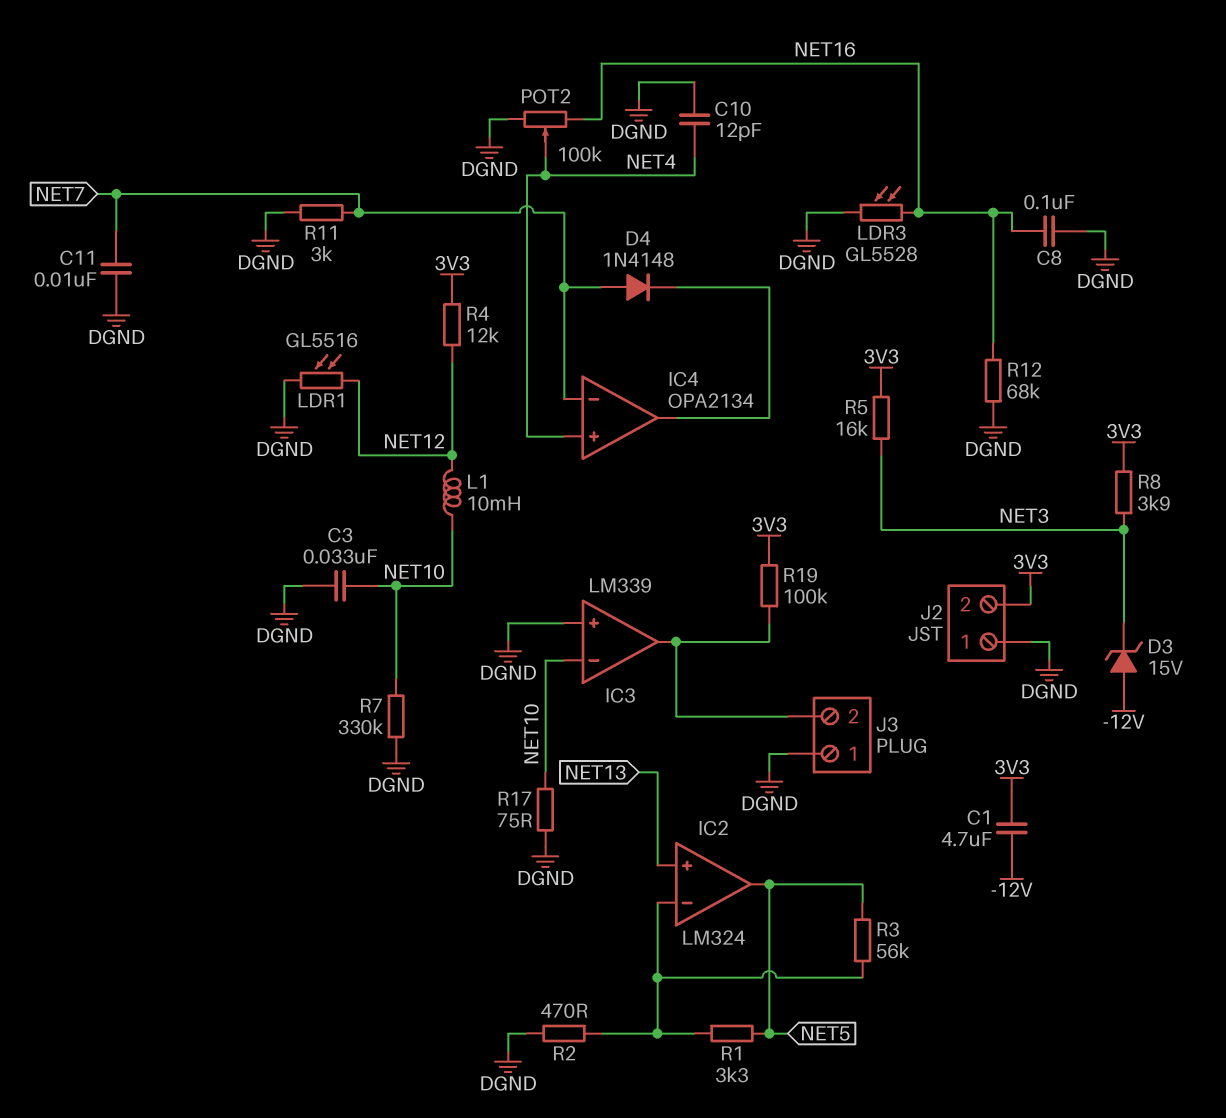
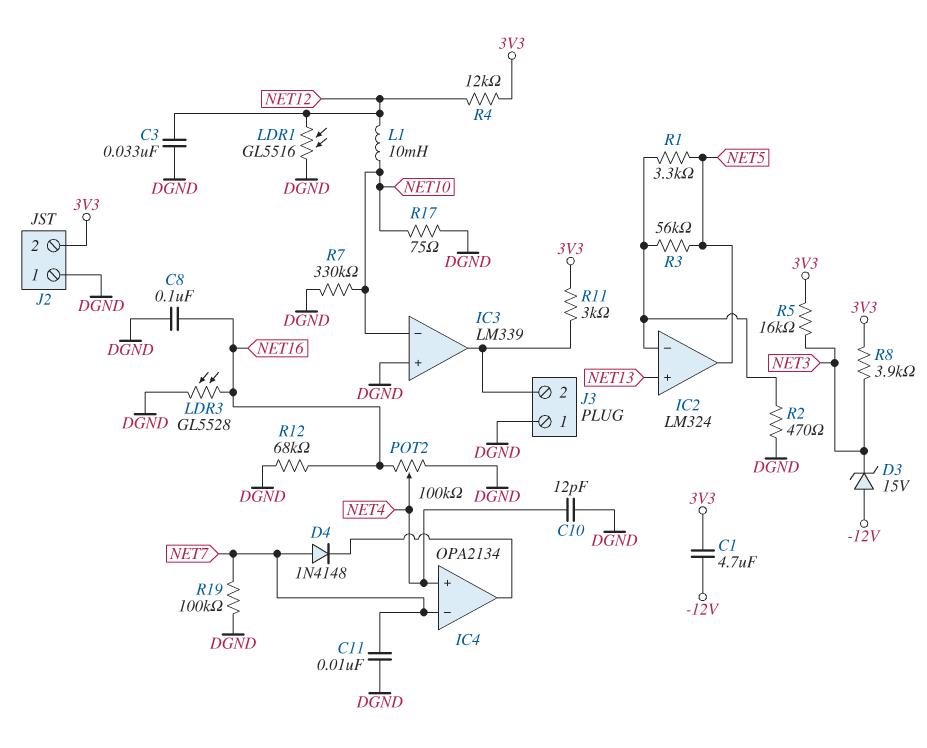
C3: 33nF (DGND, NET10) -> 33nF (DGND, NET12)
R11: 3k (DGND, NET7) -> 3k (3V3, IC3/out)
R19: 100k (3V3, IC3/out) -> 100k (DGND, NET7)

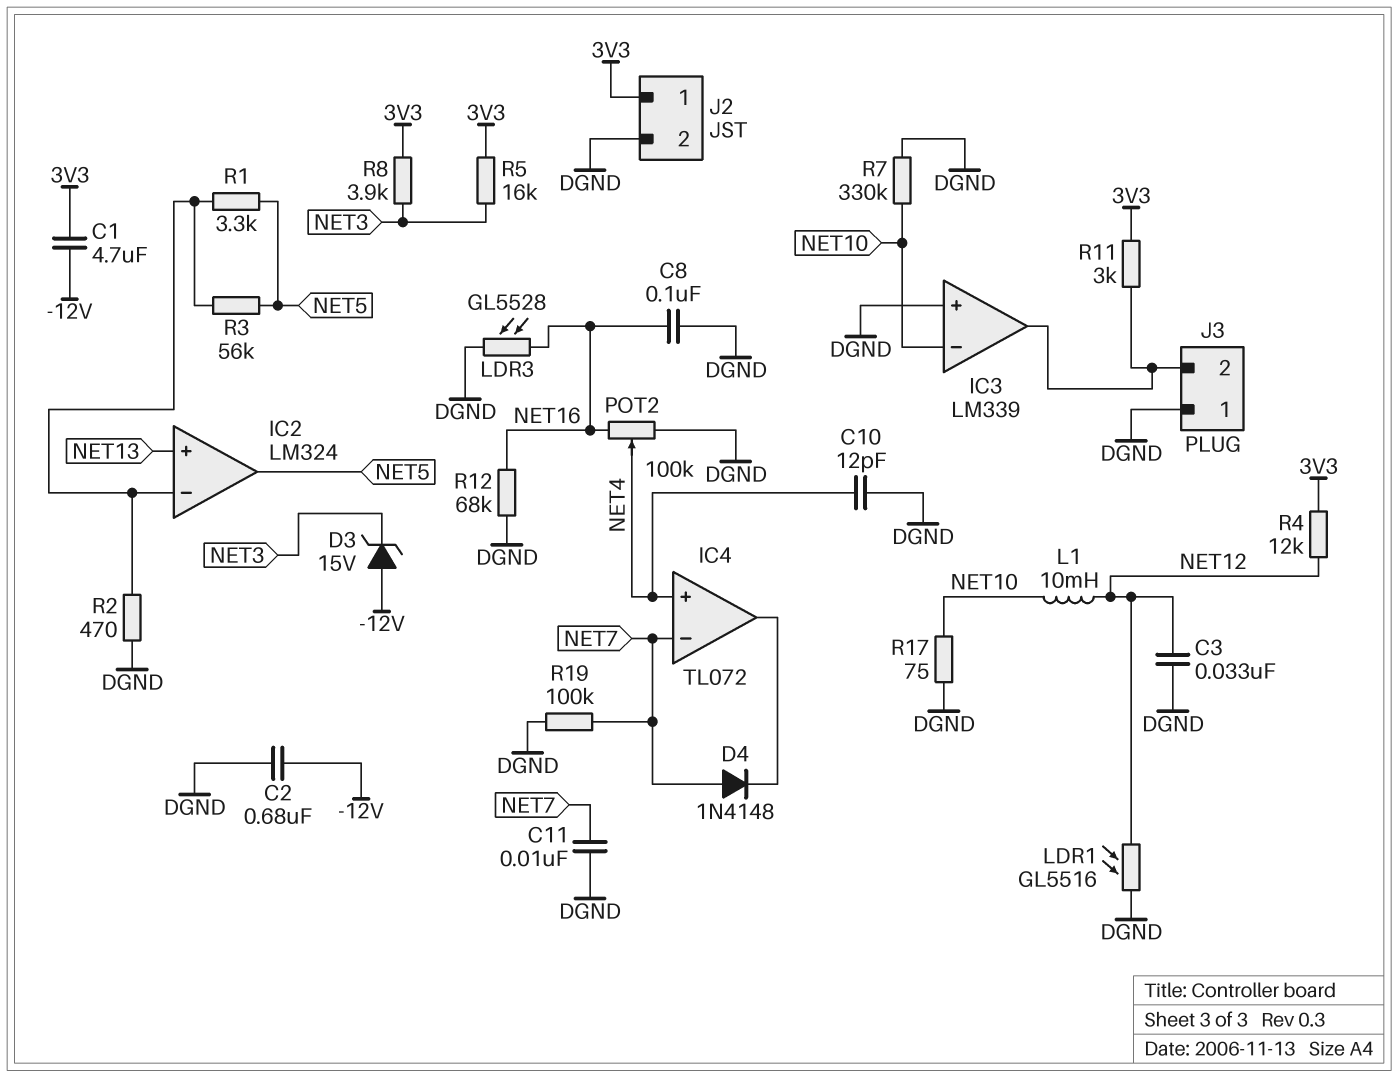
C2: none -> 680nF (-12V, DGND)
IC4: OPA2134 -> TL072
J2 pin 1: DGND -> 3V3
J2 pin 2: 3V3 -> DGND

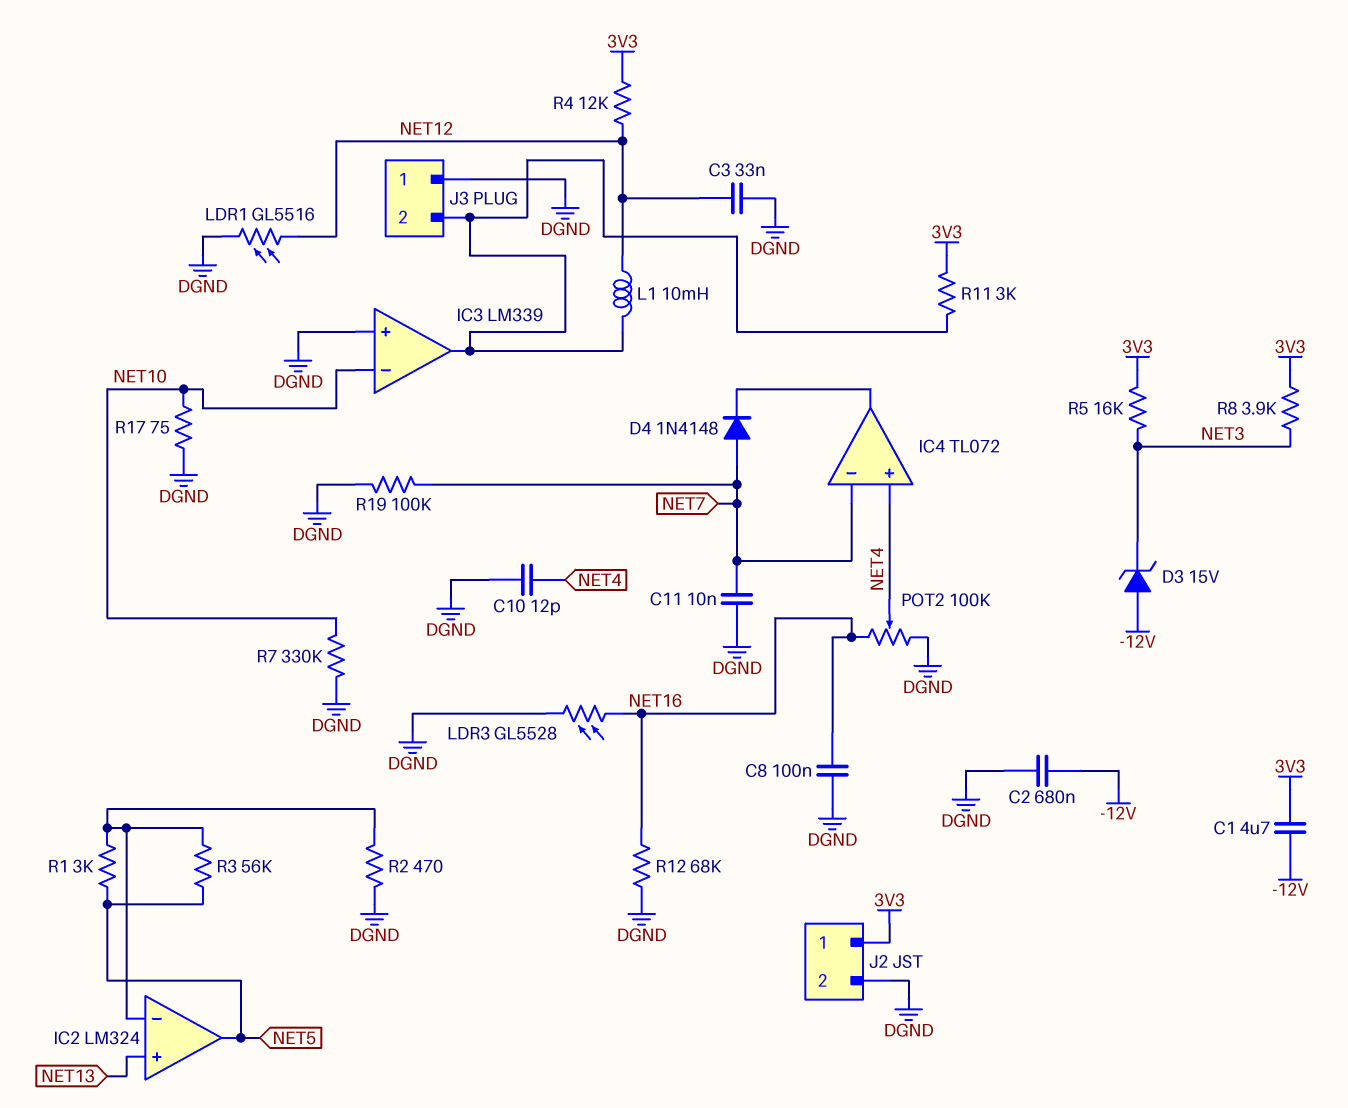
L1: 10mH (NET10, NET12) -> 10mH (IC3/out, NET12)
R1: 3.3k (IC2/in-, NET5) -> 3k (IC2/in-, NET5)

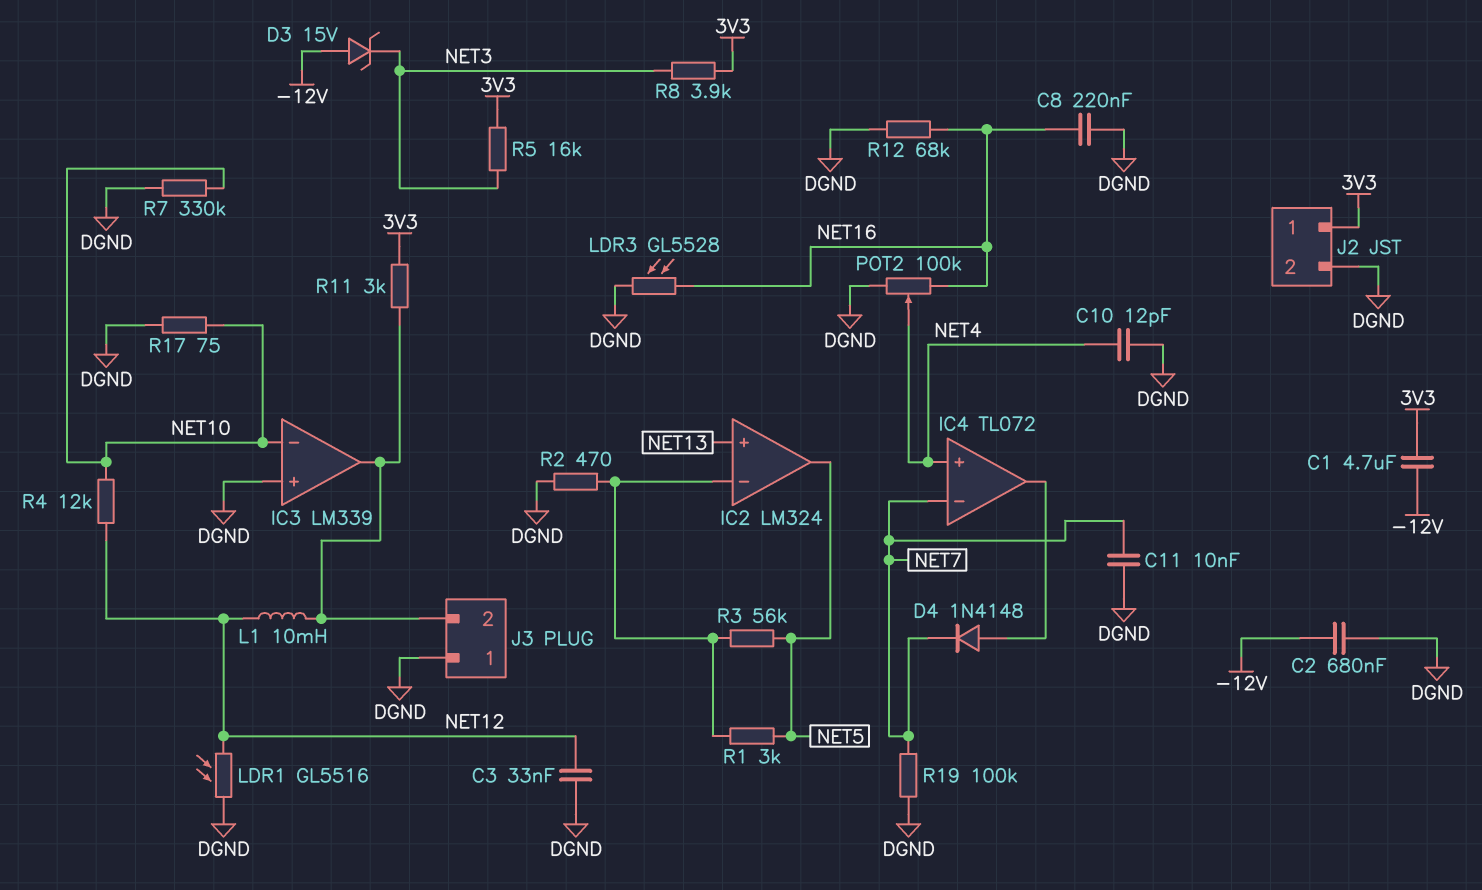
C8: 100nF (DGND, NET16) -> 220nF (DGND, NET16)
D4: diode 1N4148 (A NET7, K IC4/out) -> diode 1N4148 (A IC4/out, K NET7)
R4: 12k (3V3, NET12) -> 12k (NET10, NET12)

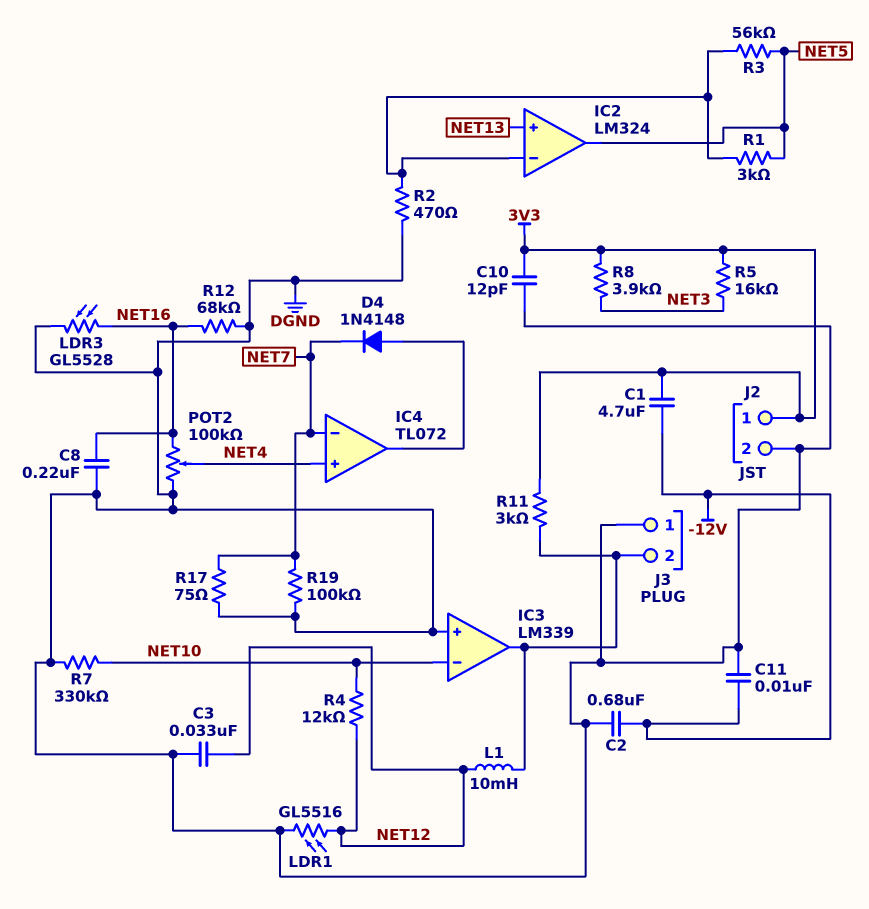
C10: 12pF (DGND, NET4) -> 12pF (3V3, DGND)
C11: 10nF (DGND, NET7) -> 10nF (-12V, DGND)
D3: zener 15V (A -12V, K NET3) -> none
R17: 75 (DGND, NET10) -> 75 (DGND, NET7)

